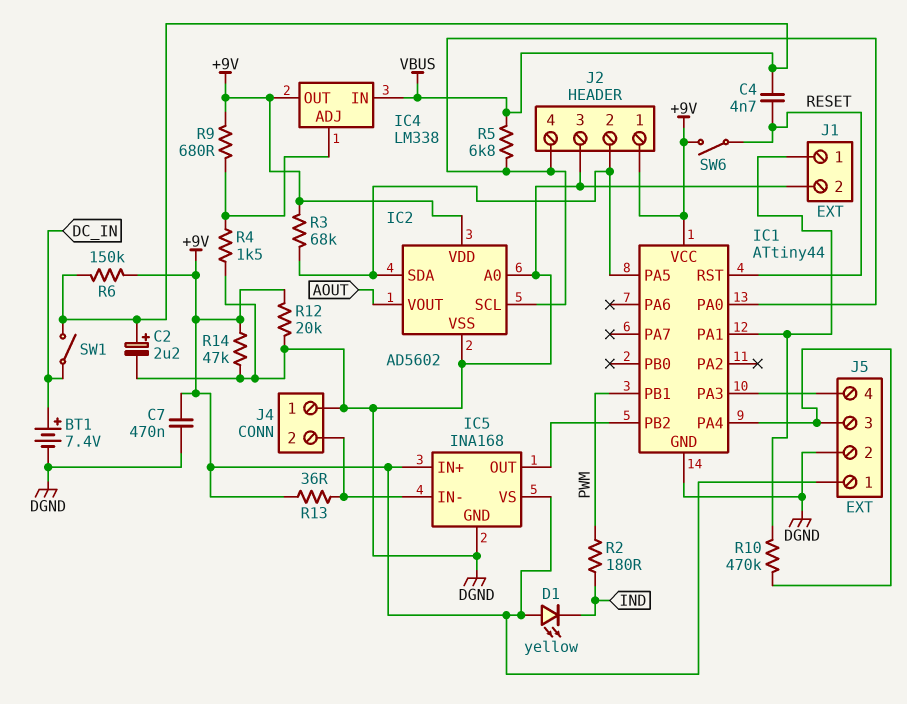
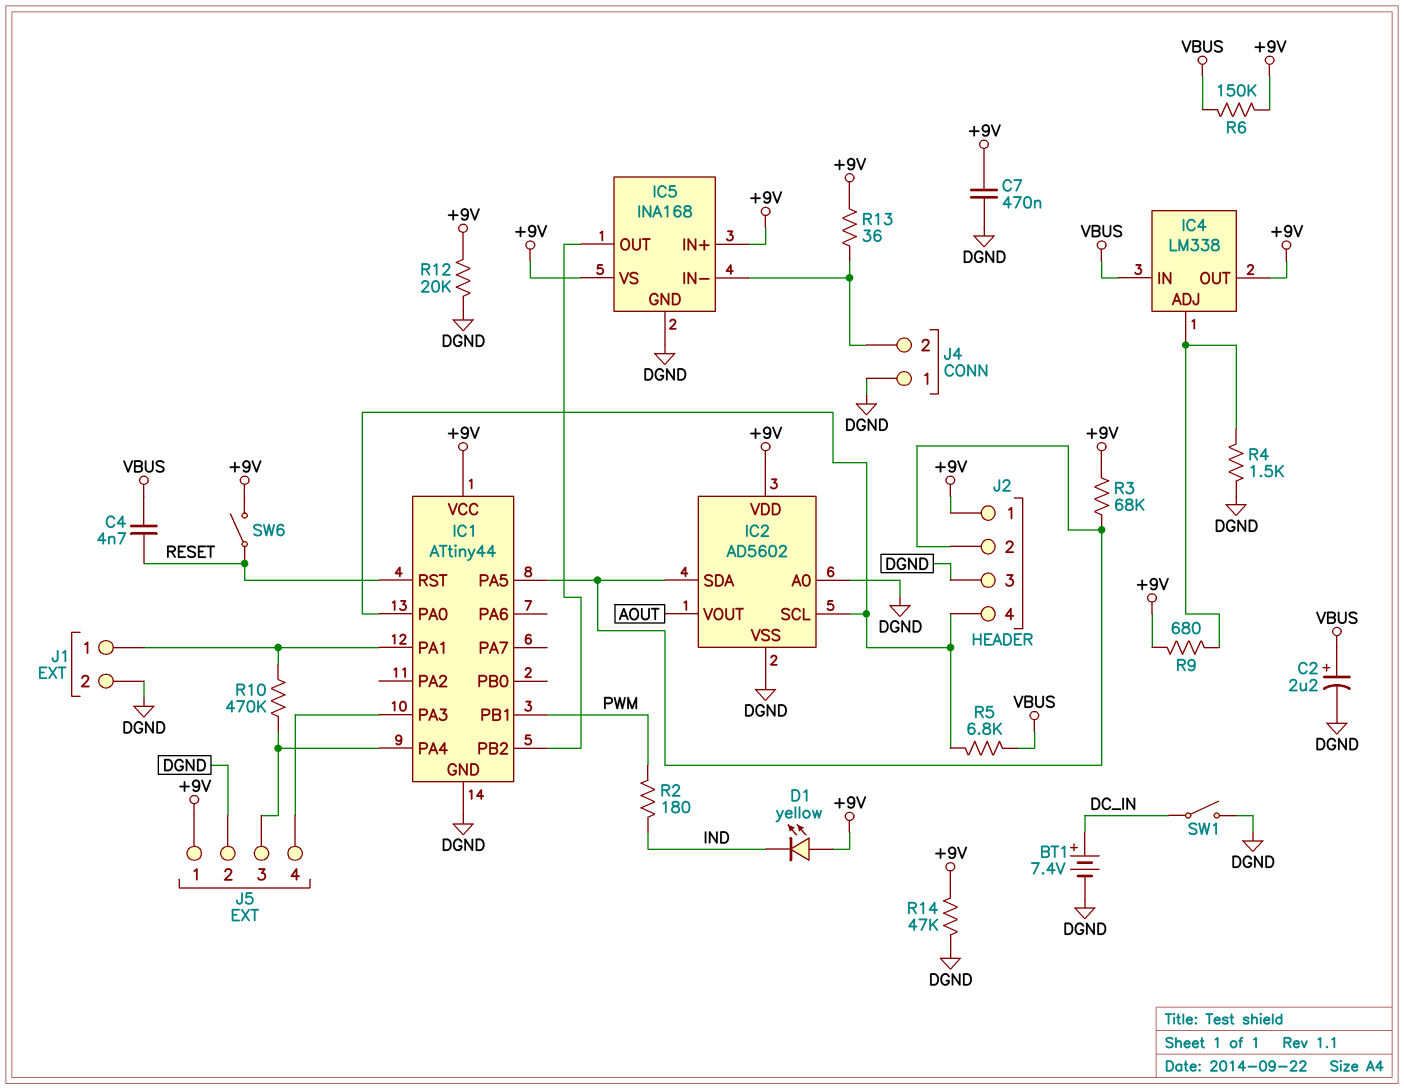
SW1: switch (DC_IN, VBUS) -> switch (DC_IN, DGND)

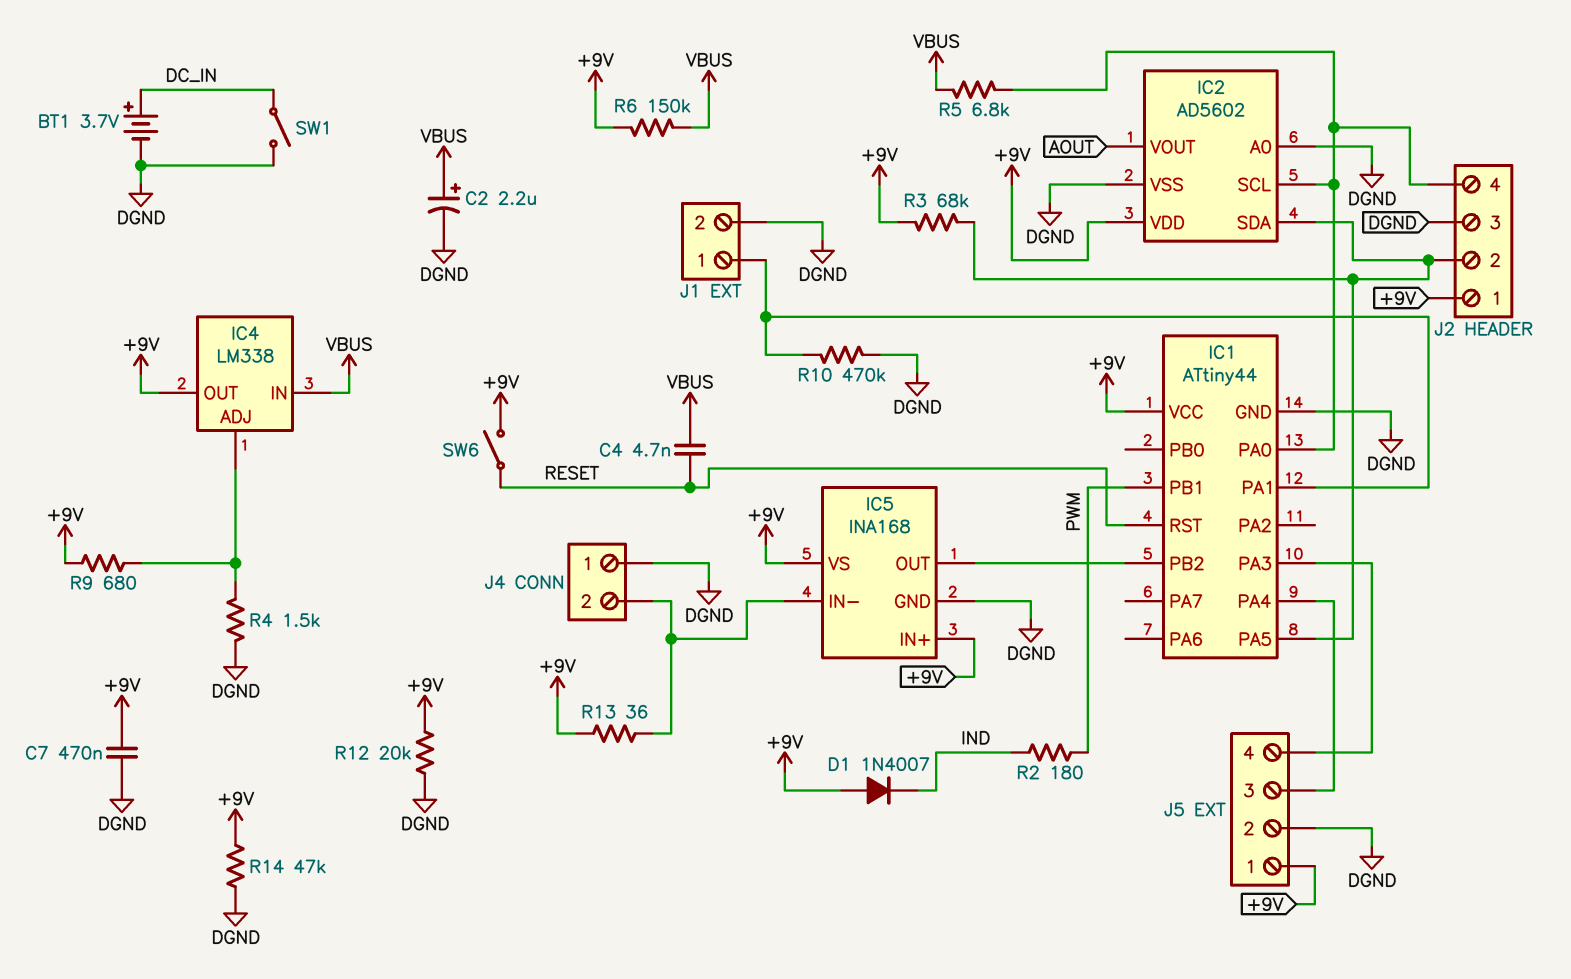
BT1: 7.4V (plus DC_IN, minus DGND) -> 3.7V (plus DC_IN, minus DGND)
D1: LED yellow (A +9V, K IND) -> diode 1N4007 (A +9V, K IND)
R10: 470k (IC1/PA1, IC1/PA4) -> 470k (DGND, IC1/PA1)

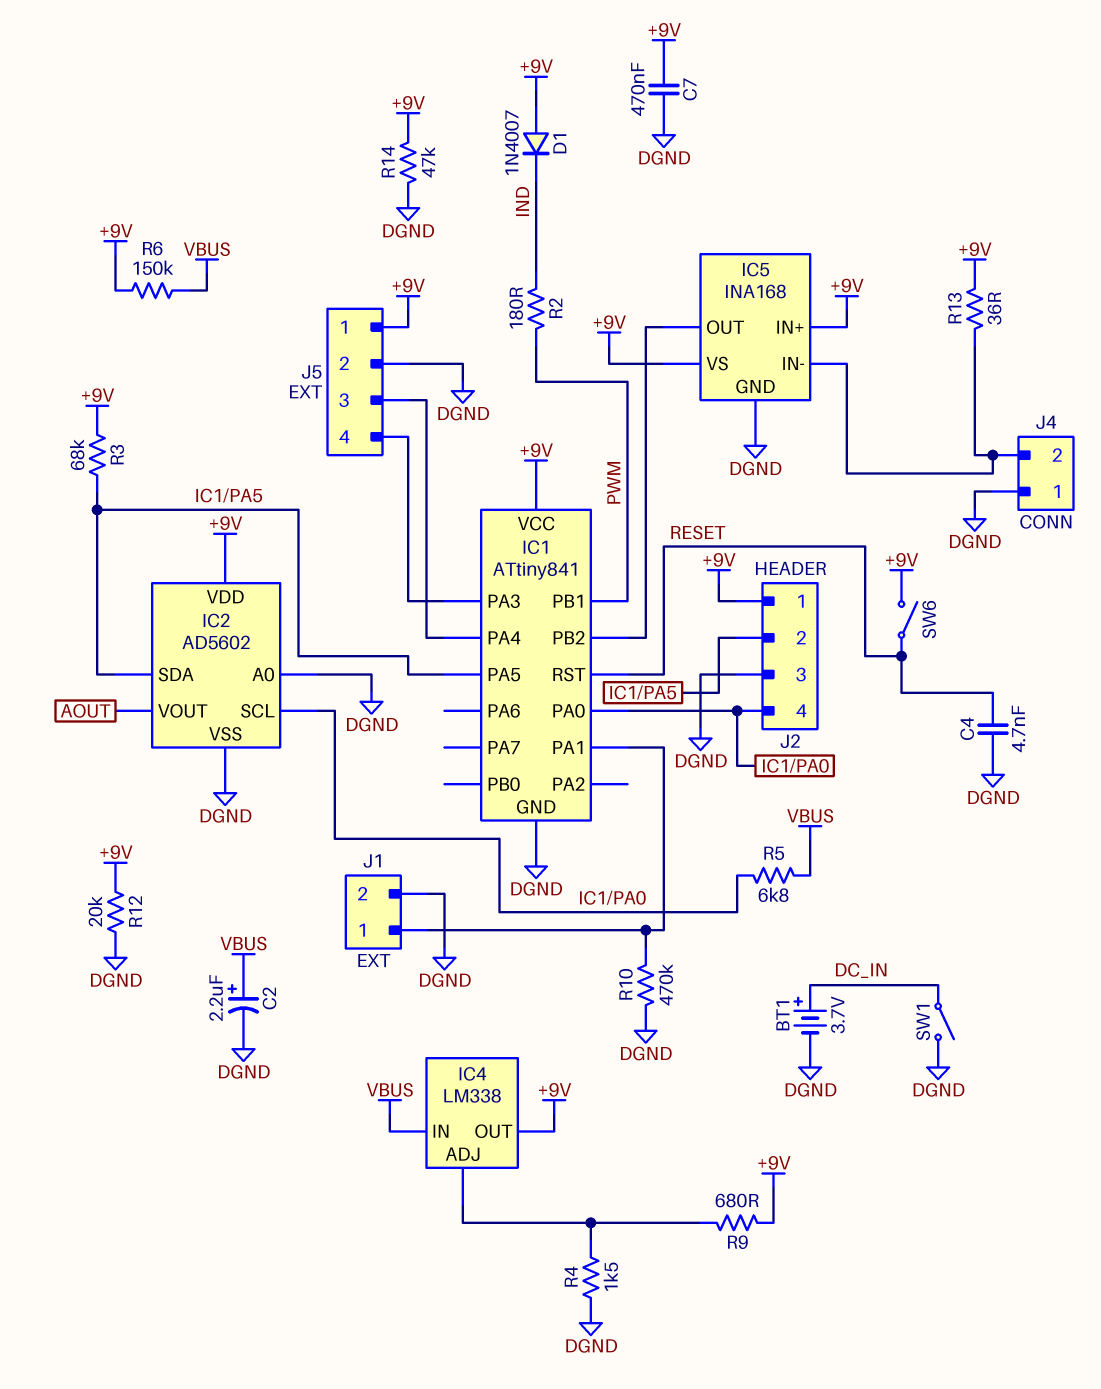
C4: 4.7nF (RESET, VBUS) -> 4.7nF (DGND, RESET)
IC1: ATtiny44 -> ATtiny841

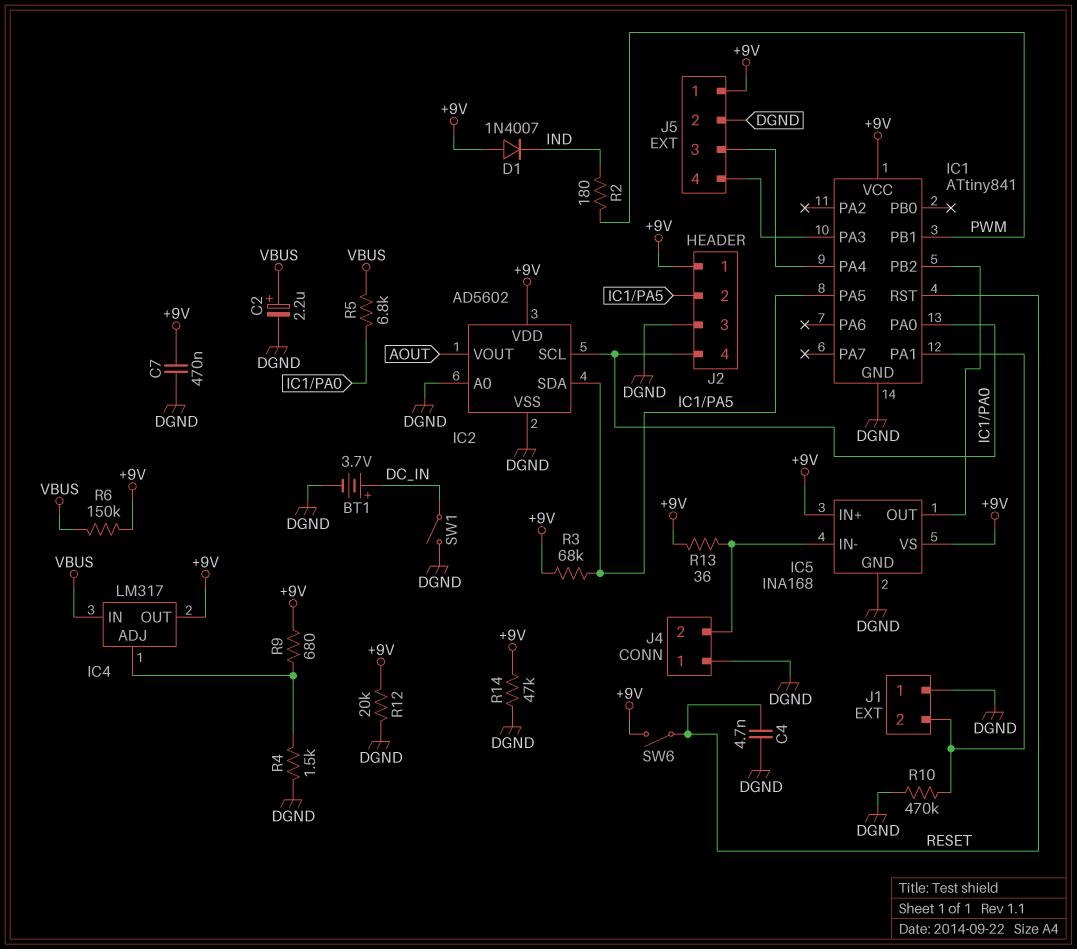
IC4: LM338 -> LM317
J1 pin 1: IC1/PA1 -> DGND
J1 pin 2: DGND -> IC1/PA1

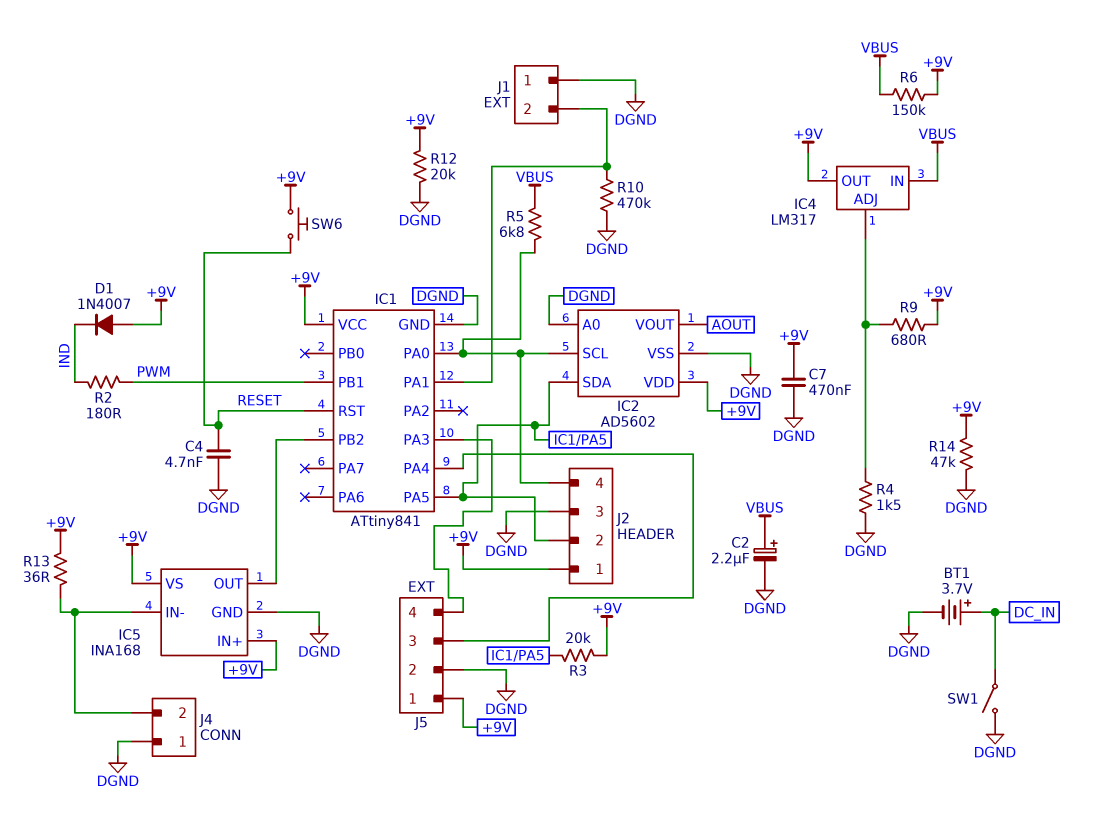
R3: 68k (+9V, IC1/PA5) -> 20k (+9V, IC1/PA5)
SW6: switch (+9V, RESET) -> button (+9V, RESET)

